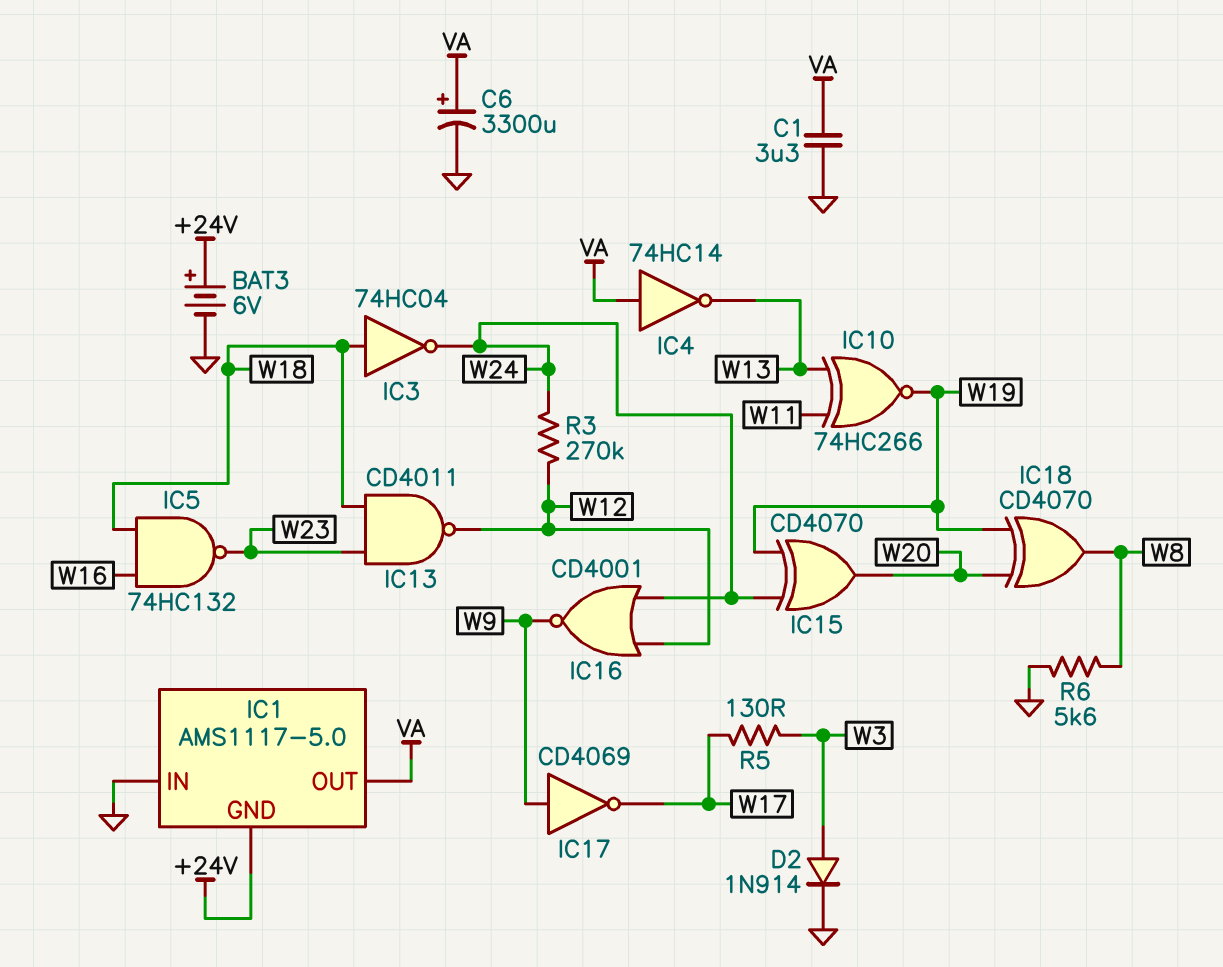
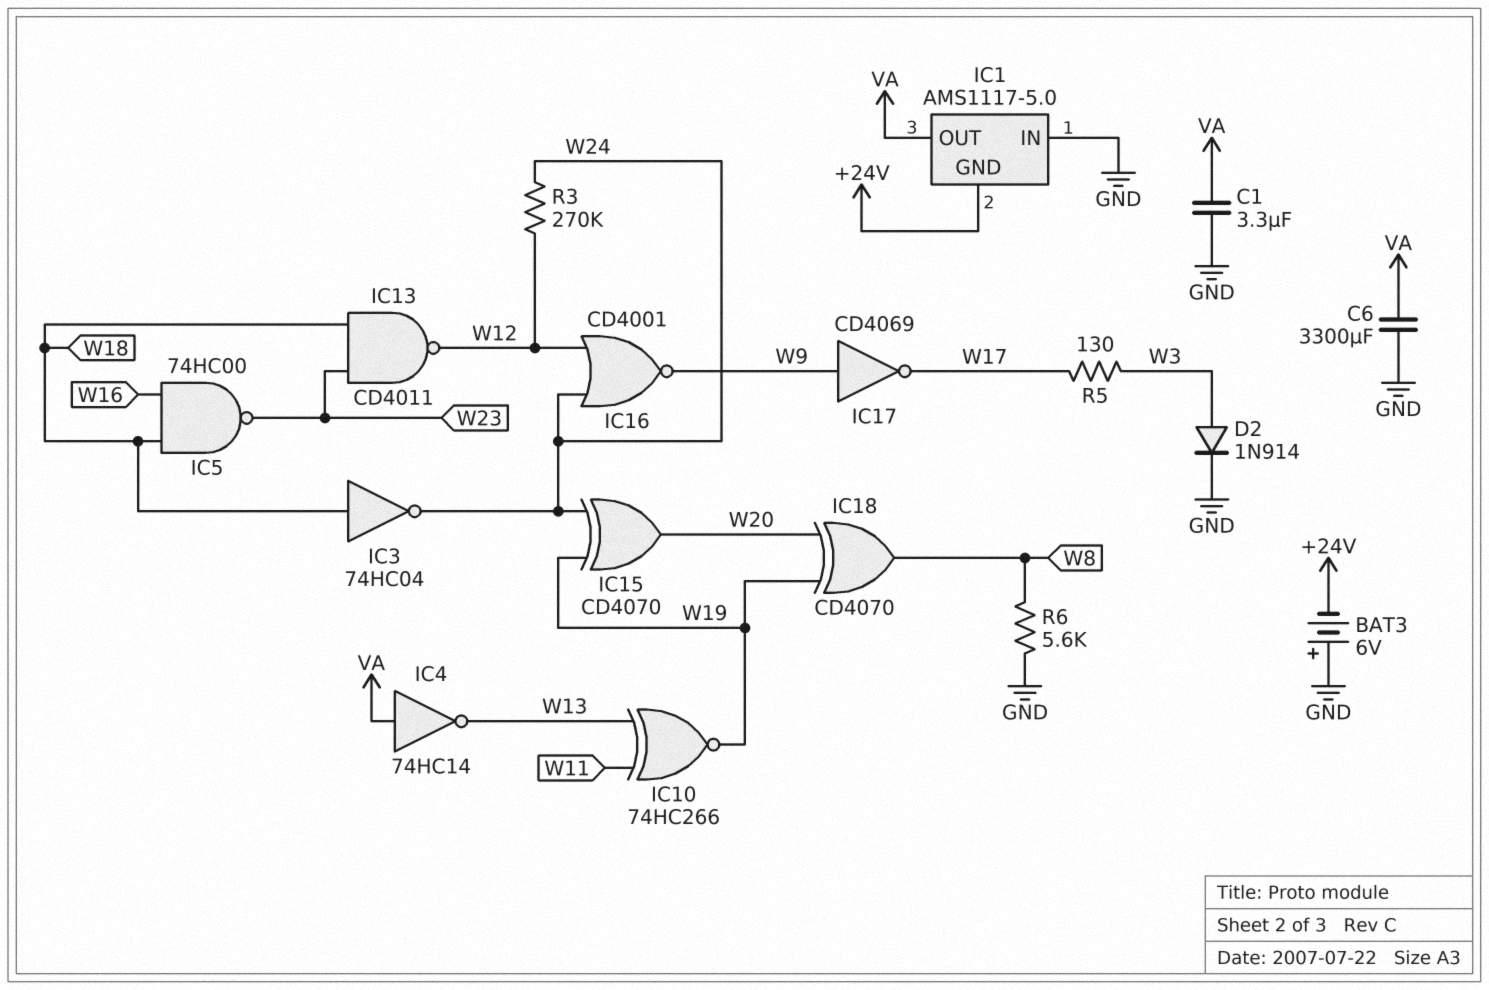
BAT3: 6V (plus +24V, minus GND) -> 6V (plus GND, minus +24V)
C6: 3300uF (plus VA, minus GND) -> 3300uF (GND, VA)
IC5: NAND 74HC132 (in W16, in W18, out W23) -> NAND 74HC00 (in W16, in W18, out W23)

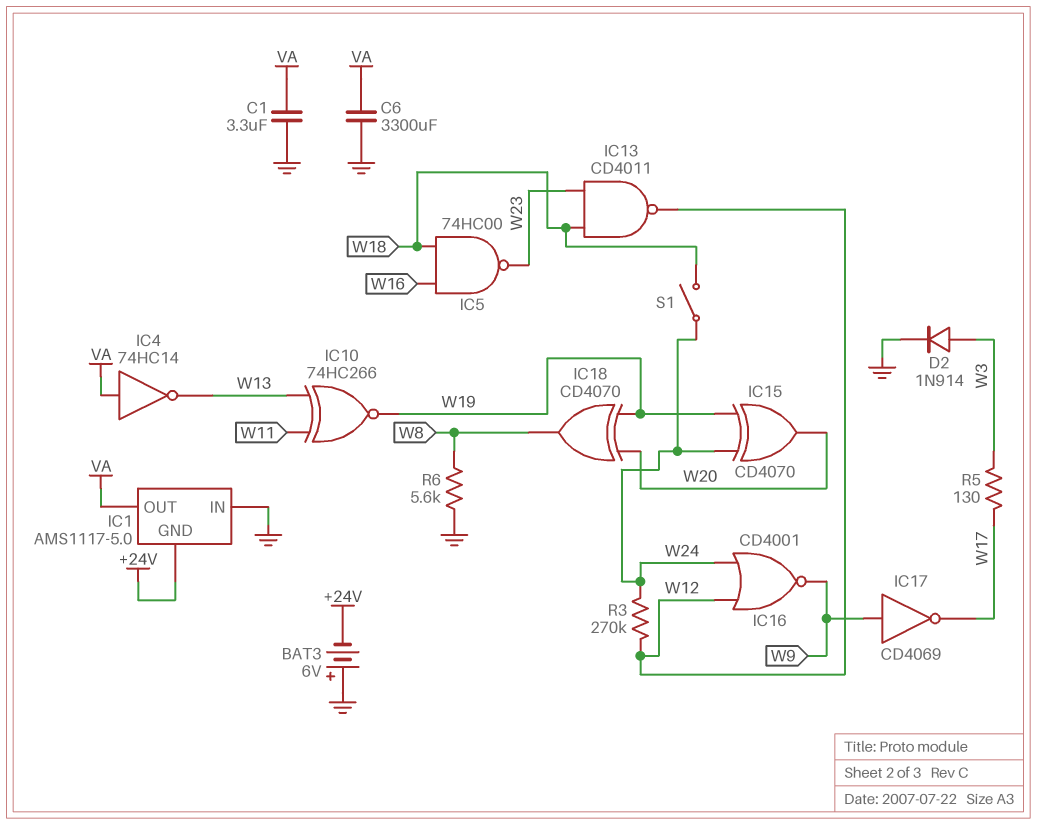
IC3: NOT 74HC04 (in W18, out W24) -> none
S1: none -> switch (W18, W24)

